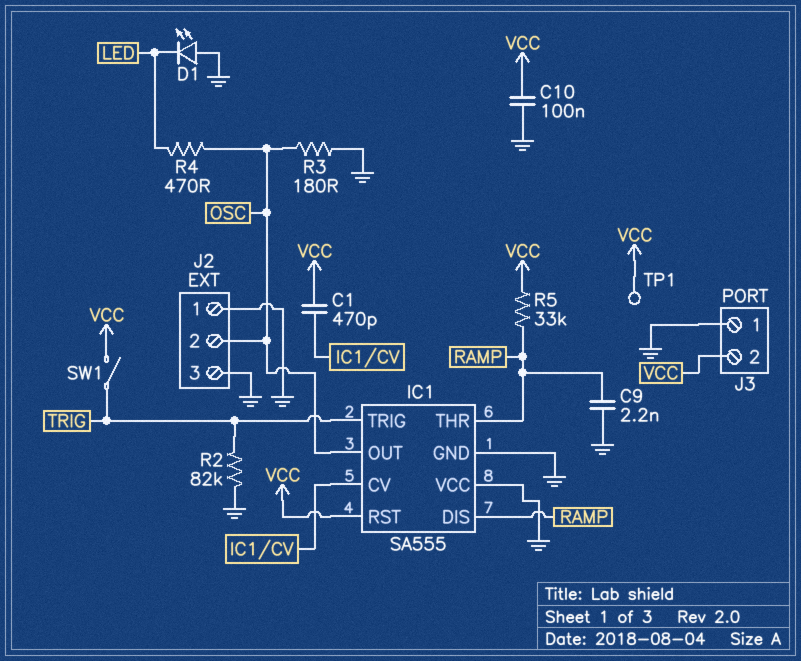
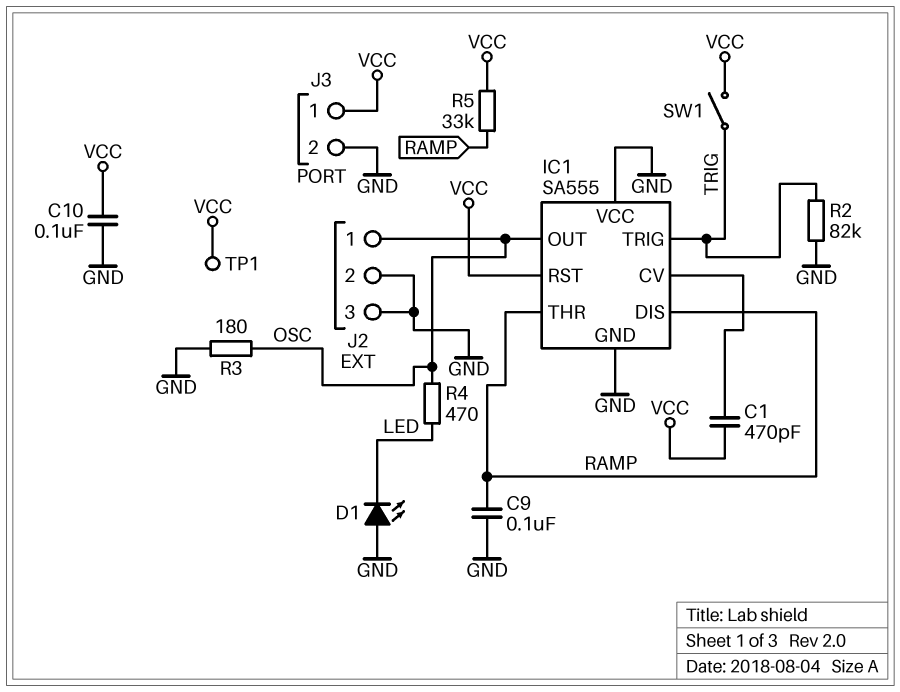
C9: 2.2nF (GND, RAMP) -> 100nF (GND, RAMP)
J2 pin 1: GND -> OSC
J2 pin 2: OSC -> GND
J3 pin 1: GND -> VCC
J3 pin 2: VCC -> GND

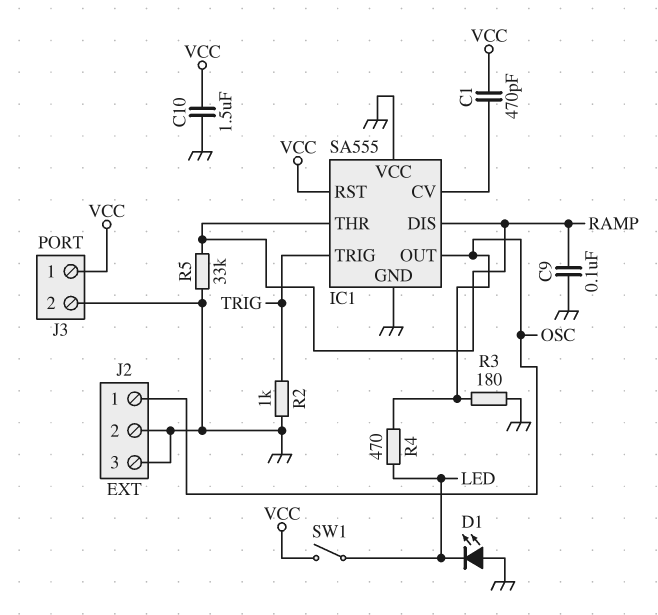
C10: 100nF (GND, VCC) -> 1.5uF (GND, VCC)
R2: 82k (GND, TRIG) -> 1k (GND, TRIG)
R5: 33k (RAMP, VCC) -> 33k (GND, RAMP)
SW1: switch (TRIG, VCC) -> switch (LED, VCC)
TP1: test point (VCC) -> none

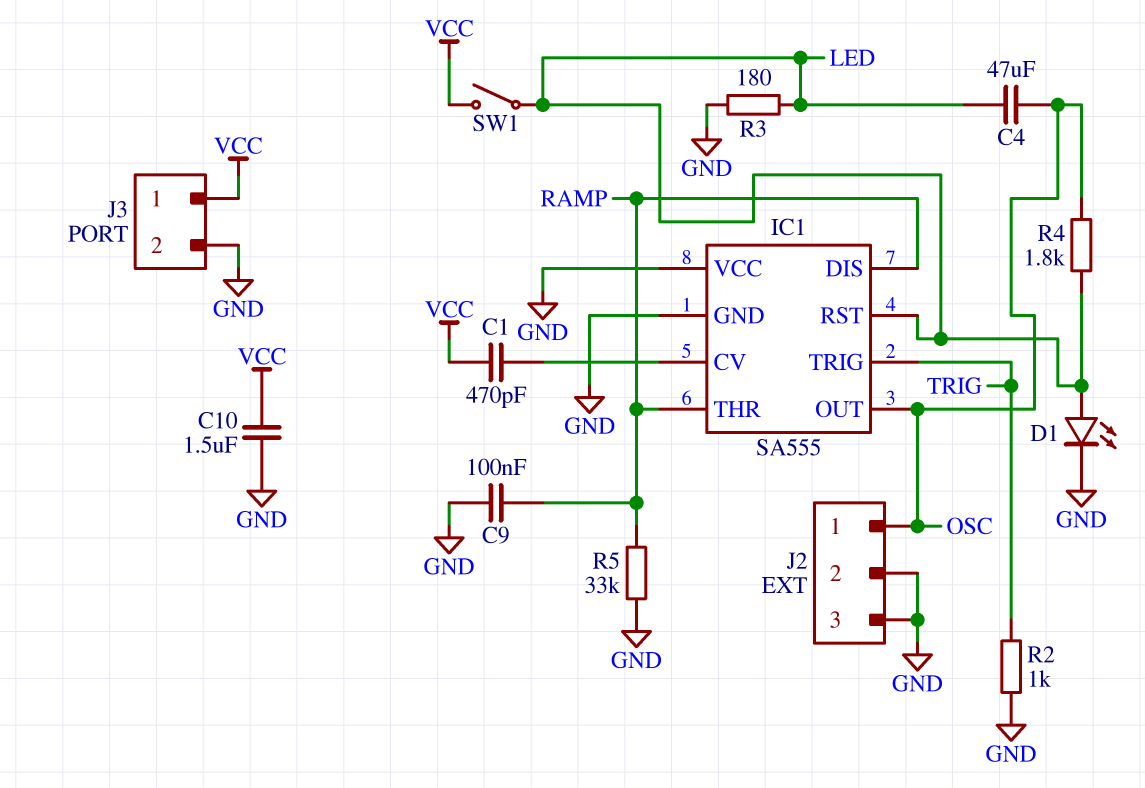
C4: none -> 47uF (LED, OSC)
D1: LED (A GND, K LED) -> LED (A LED, K GND)
IC1 pin RST: VCC -> LED
R3: 180 (GND, OSC) -> 180 (GND, LED)
R4: 470 (LED, OSC) -> 1.8k (LED, OSC)

